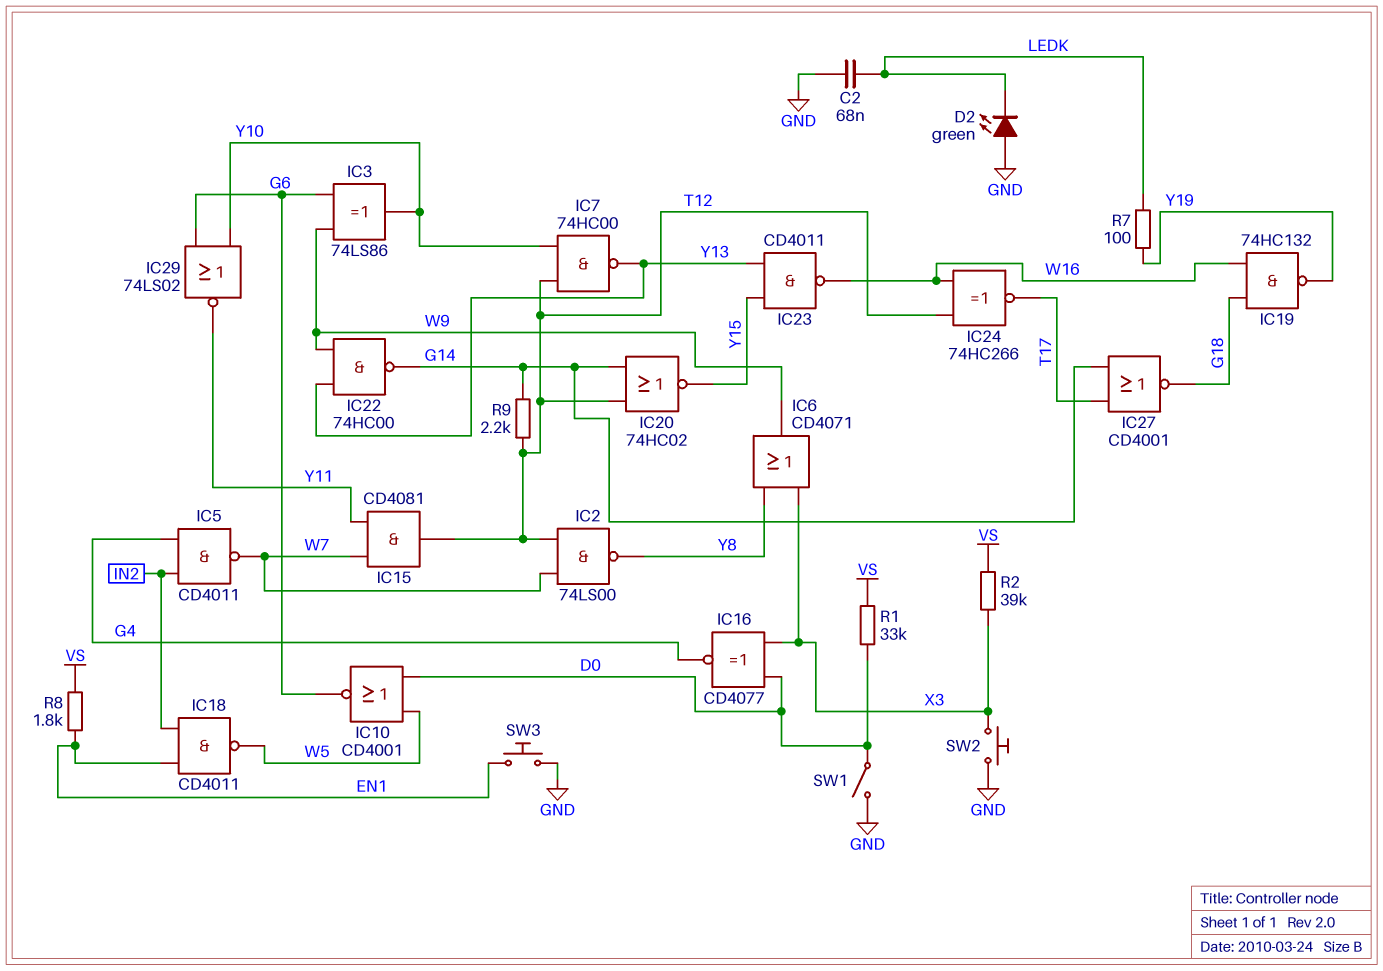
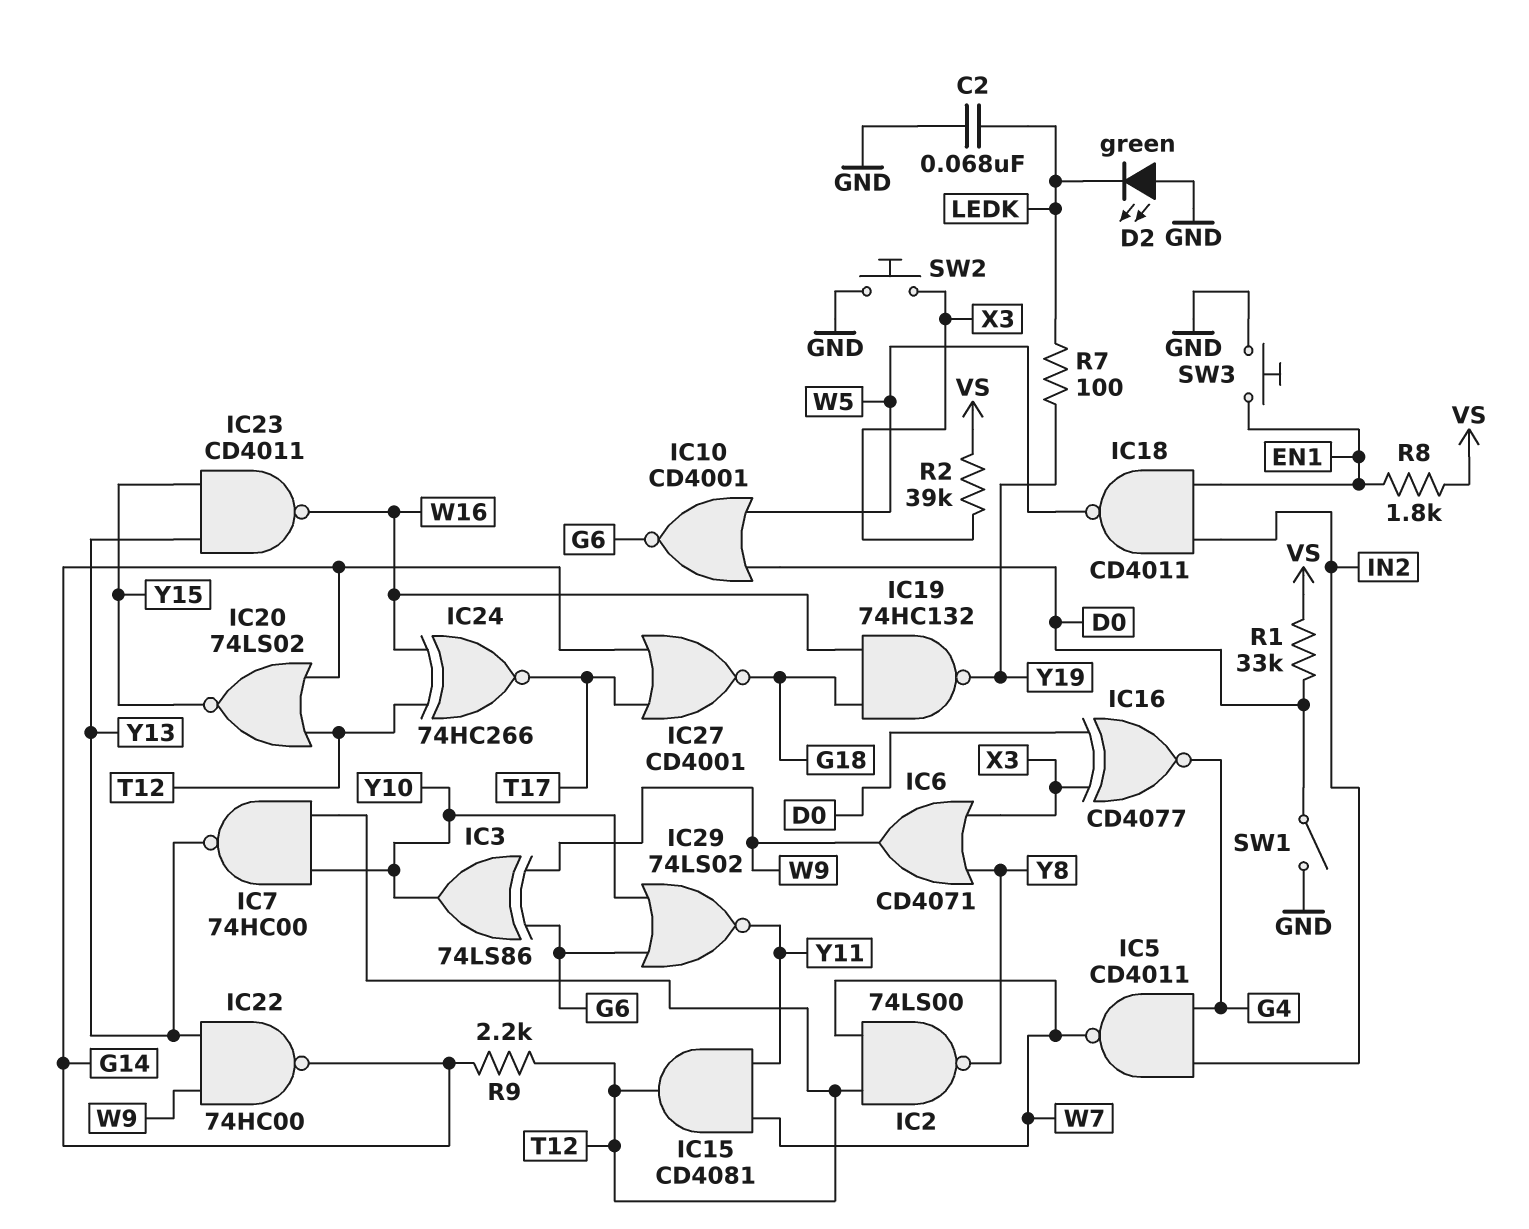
IC20: NOR 74HC02 (in G14, in T12, out Y15) -> NOR 74LS02 (in G14, in T12, out Y15)

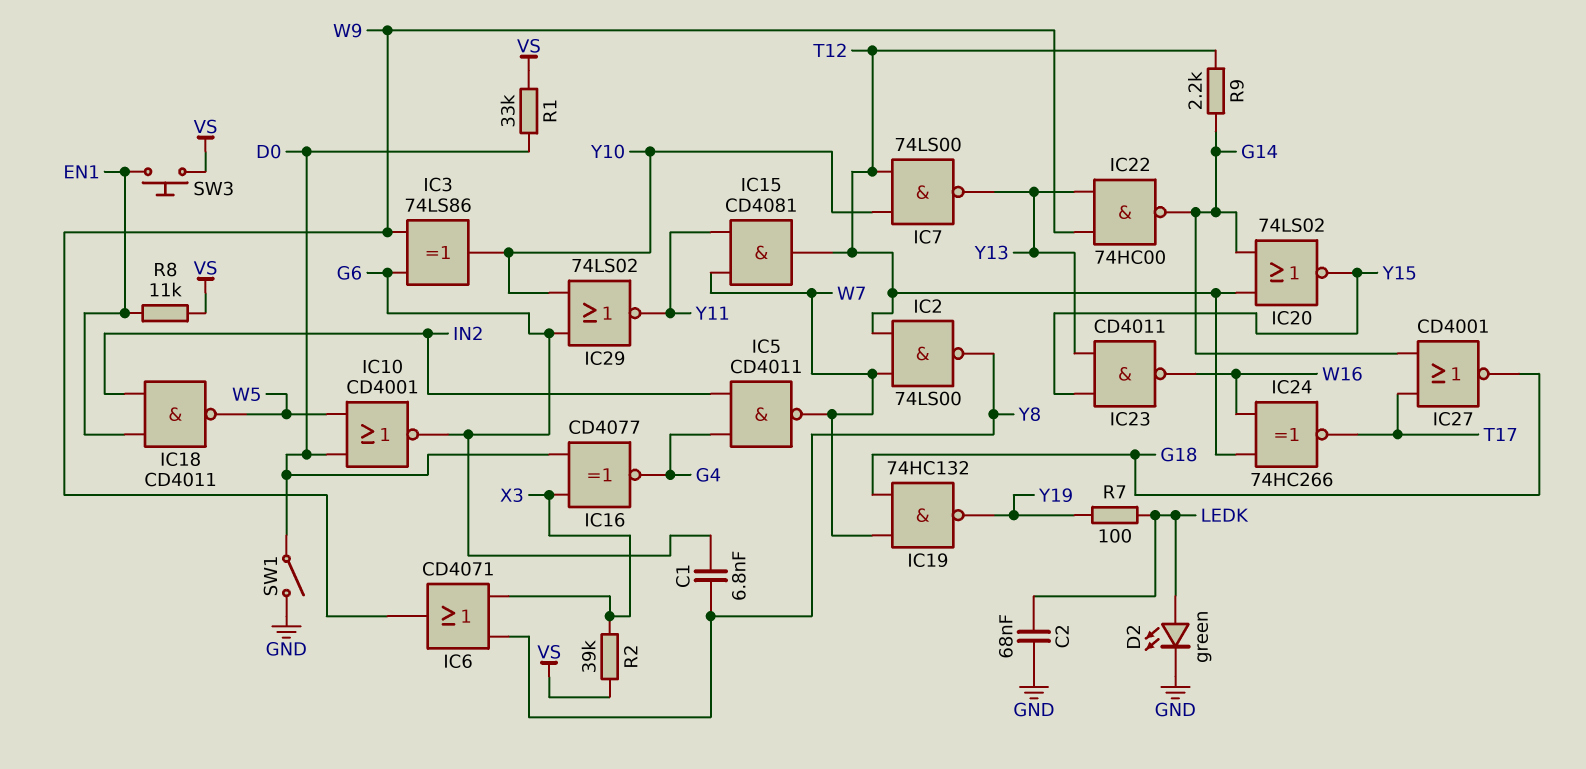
C1: none -> 6.8nF (G6, Y8)
D2: LED green (A GND, K LEDK) -> LED green (A LEDK, K GND)
IC7: NAND 74HC00 (in T12, in Y10, out Y13) -> NAND 74LS00 (in T12, in Y10, out Y13)
IC19: NAND 74HC132 (in G18, in W16, out Y19) -> NAND 74HC132 (in G18, in W7, out Y19)
R8: 1.8k (EN1, VS) -> 11k (EN1, VS)
SW2: button (GND, X3) -> none
SW3: button (EN1, GND) -> button (EN1, VS)

